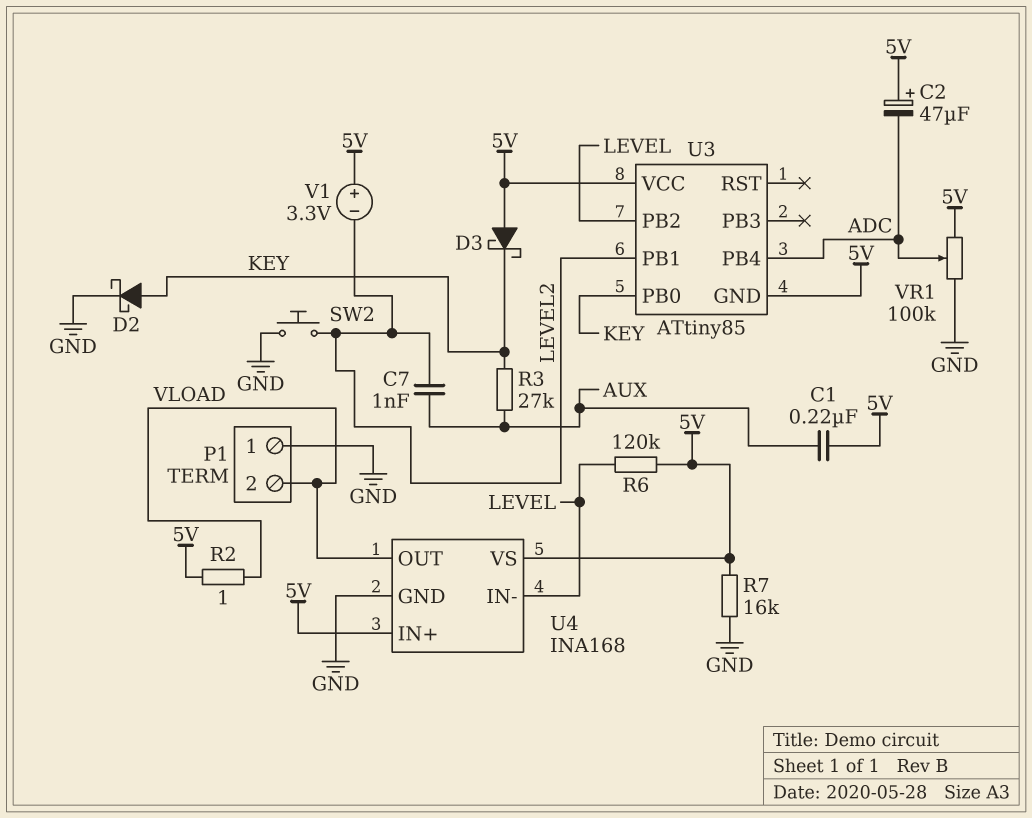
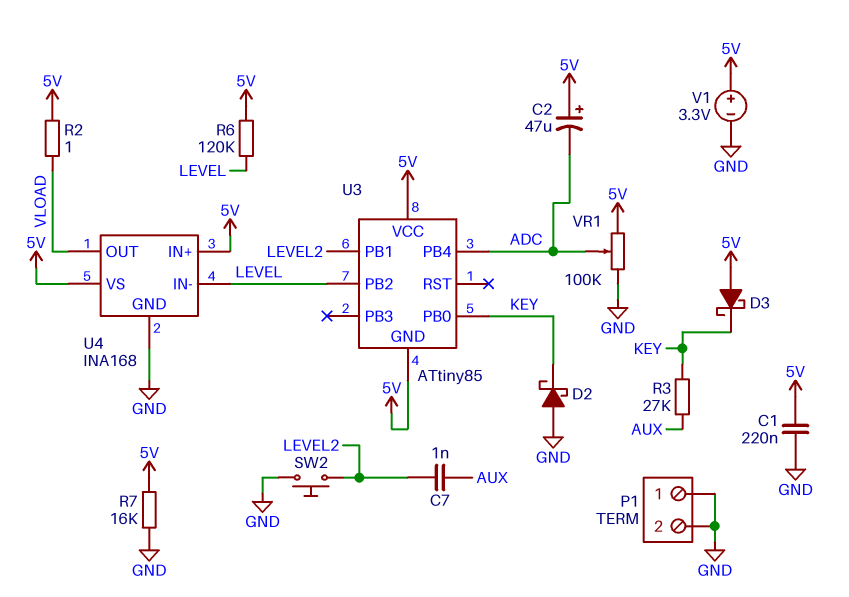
C1: 220nF (5V, AUX) -> 220nF (5V, GND)
D2: schottky (A KEY, K GND) -> schottky (A GND, K KEY)
P1 pin 2: VLOAD -> GND
V1: 3.3V (plus 5V, minus LEVEL2) -> 3.3V (plus 5V, minus GND)

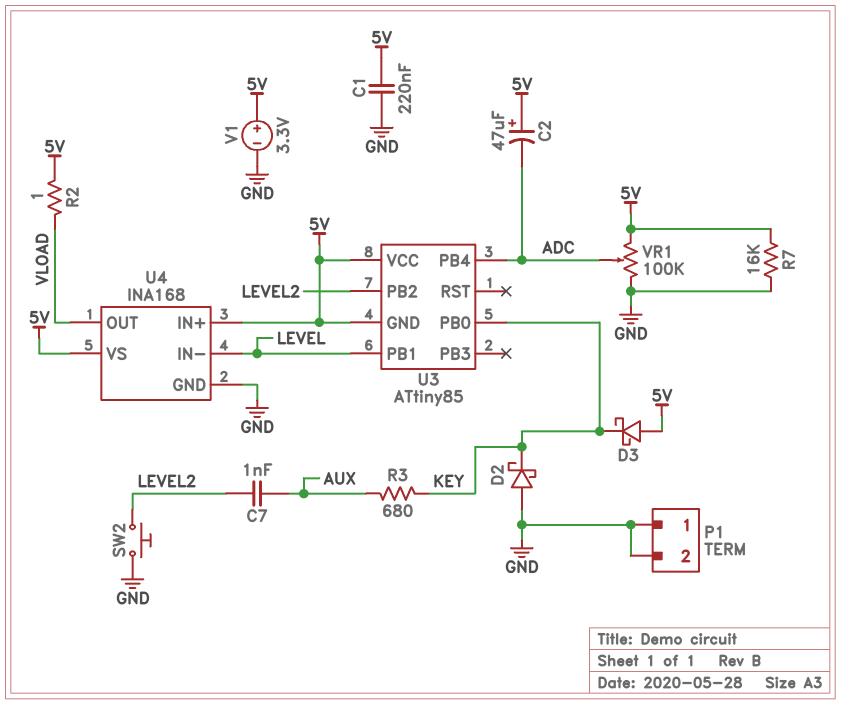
R3: 27k (AUX, KEY) -> 680 (AUX, KEY)
R6: 120k (5V, LEVEL) -> none
U3 pin PB1: LEVEL2 -> LEVEL
U3 pin PB2: LEVEL -> LEVEL2

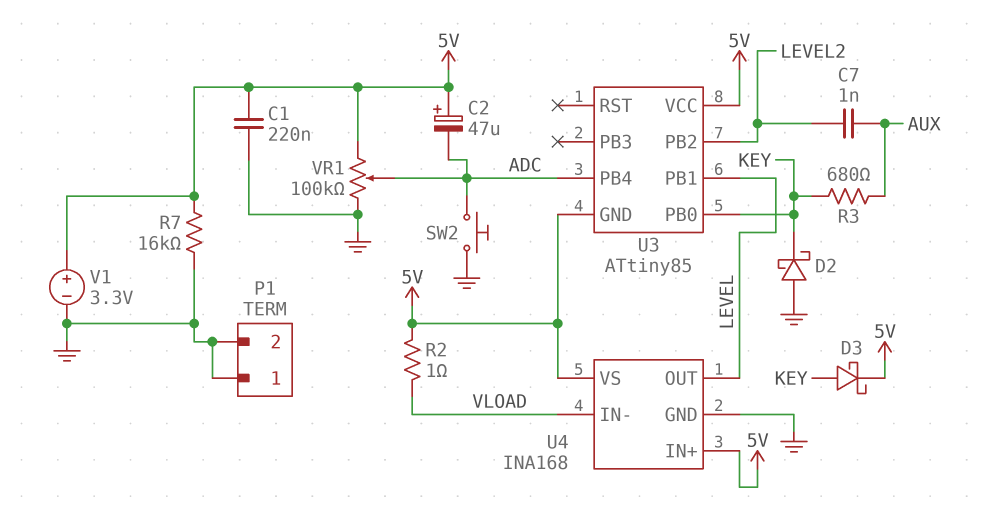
D3: schottky (A 5V, K KEY) -> schottky (A KEY, K 5V)
SW2: button (GND, LEVEL2) -> button (ADC, GND)
U4 pin IN-: LEVEL -> VLOAD
U4 pin OUT: VLOAD -> LEVEL

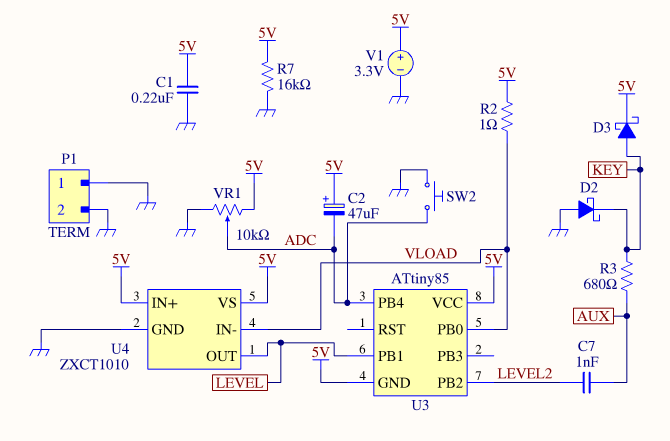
U3 pin PB0: KEY -> VLOAD
U4: INA168 -> ZXCT1010
VR1: 100k (5V, GND, wiper ADC) -> 10k (5V, GND, wiper ADC)

